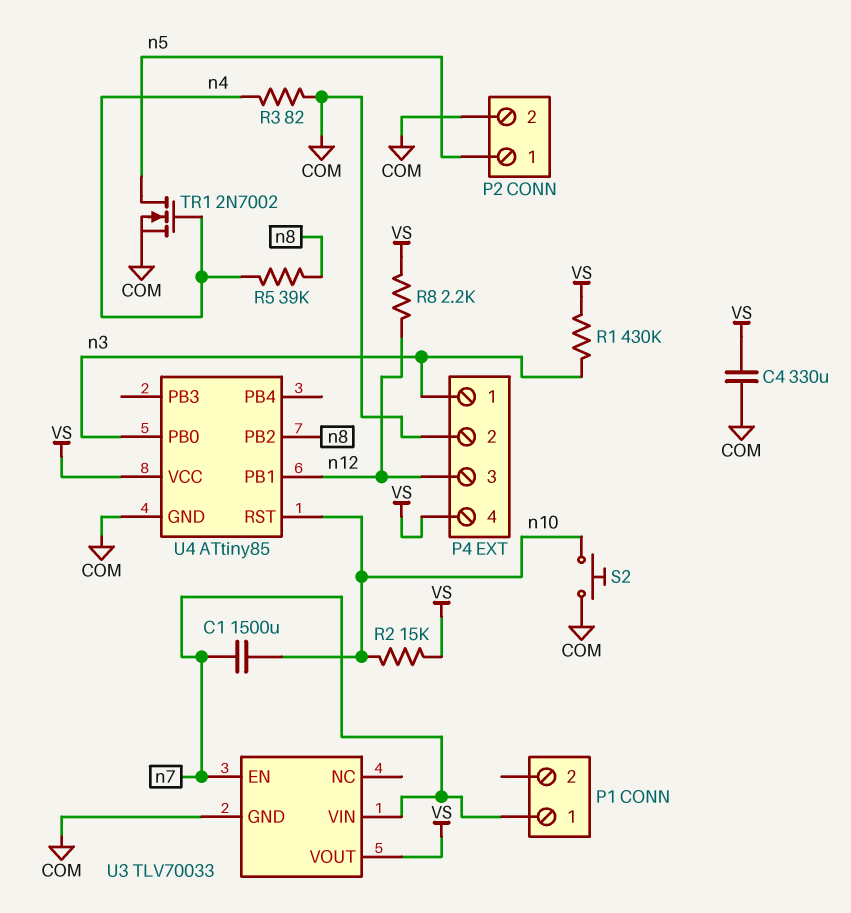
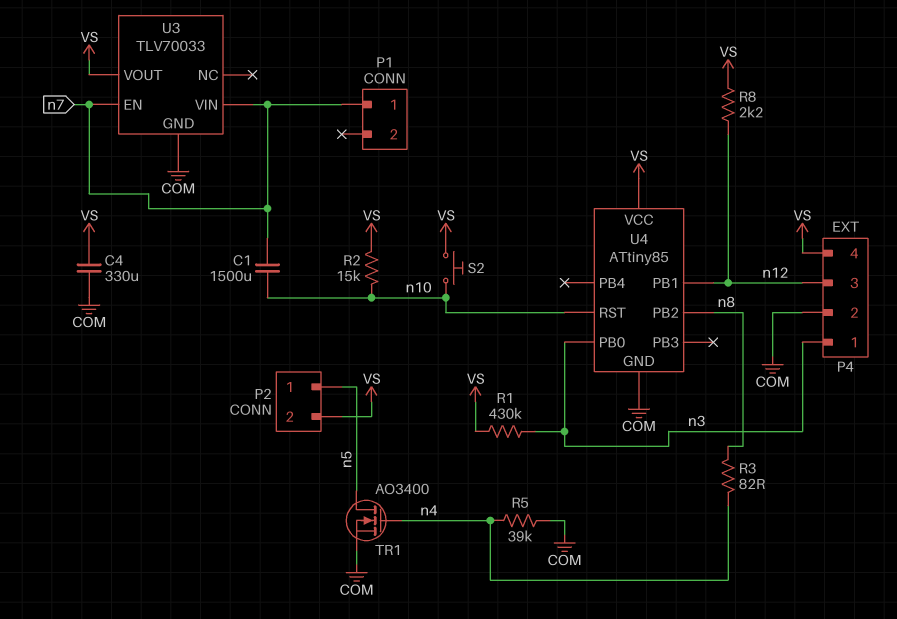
P2 pin 2: COM -> VS
R3: 82 (COM, n4) -> 82 (n4, n8)
R5: 39k (n4, n8) -> 39k (COM, n4)
S2: button (COM, n10) -> button (VS, n10)
TR1: NMOS 2N7002 (G n4, D n5, S COM) -> NMOS AO3400 (G n4, D n5, S COM)

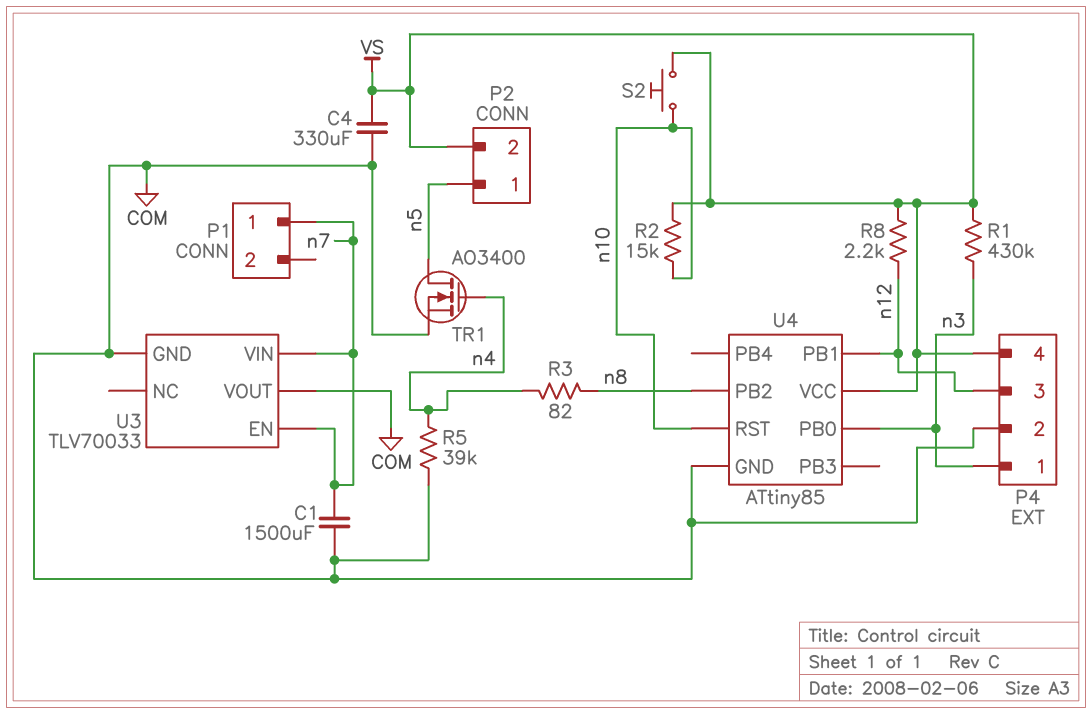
C1: 1500uF (n7, n10) -> 1500uF (COM, n7)
U3 pin VOUT: VS -> COM

